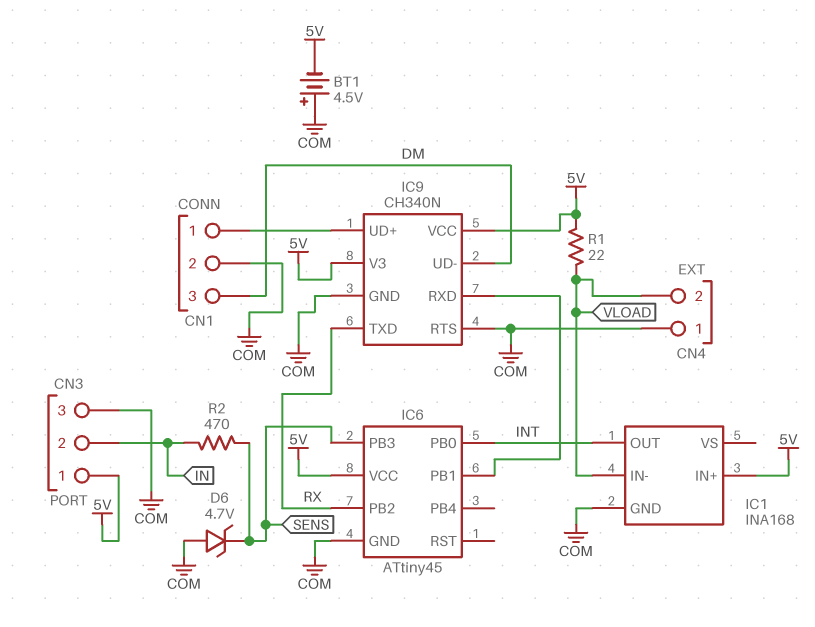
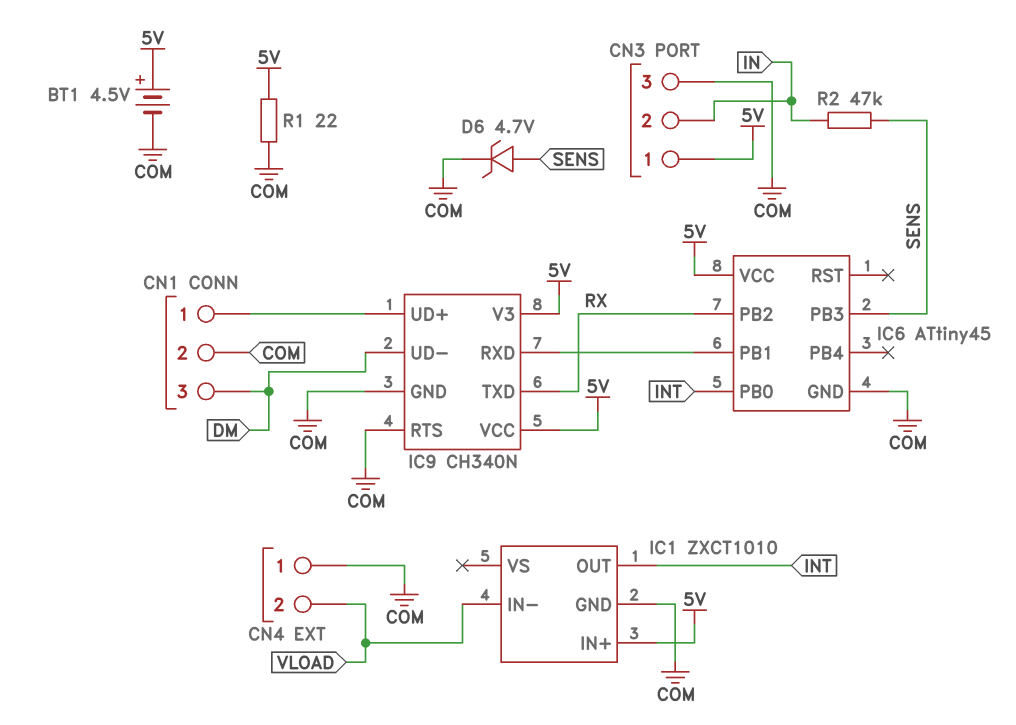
BT1: 4.5V (plus COM, minus 5V) -> 4.5V (plus 5V, minus COM)
D6: zener 4.7V (A COM, K SENS) -> zener 4.7V (A SENS, K COM)
IC1: INA168 -> ZXCT1010
R1: 22 (5V, VLOAD) -> 22 (5V, COM)
R2: 470 (IN, SENS) -> 47k (IN, SENS)

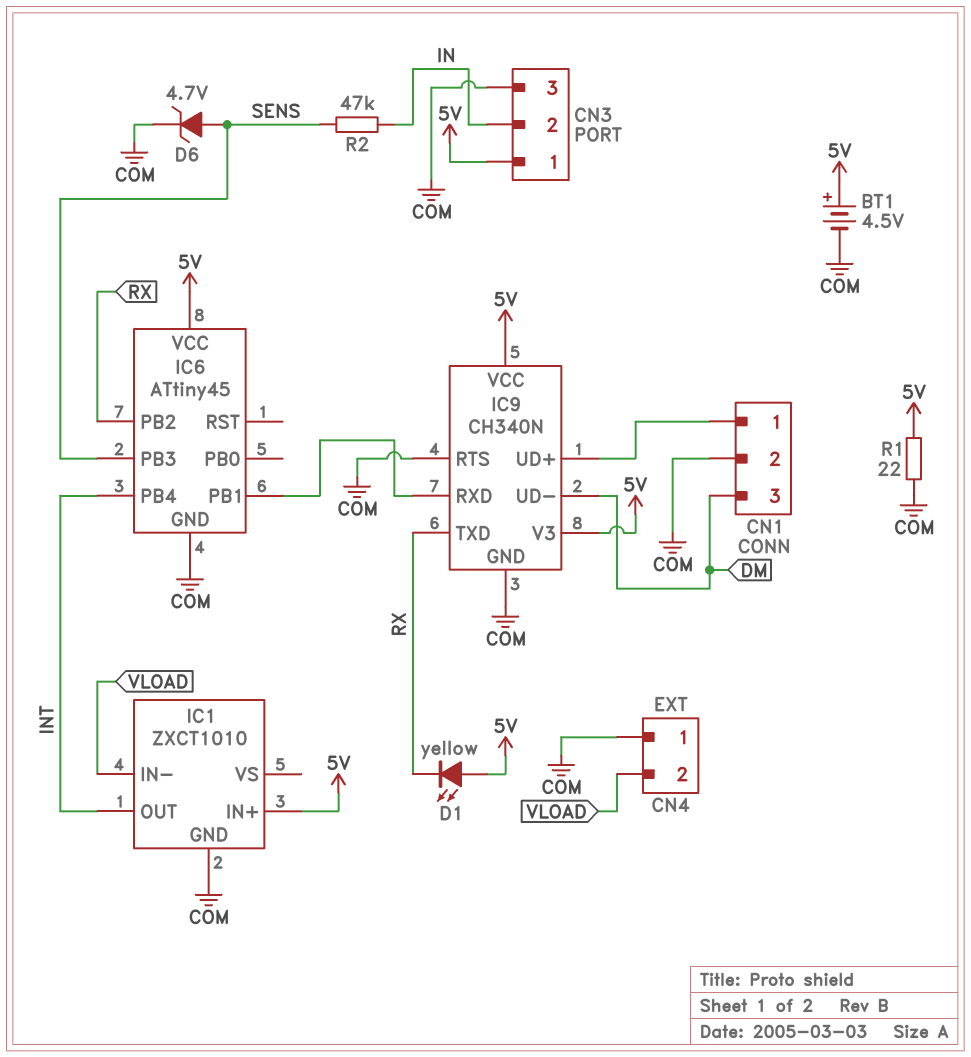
D1: none -> LED yellow (A 5V, K RX)
IC6 pin PB0: INT -> none
IC6 pin PB4: none -> INT

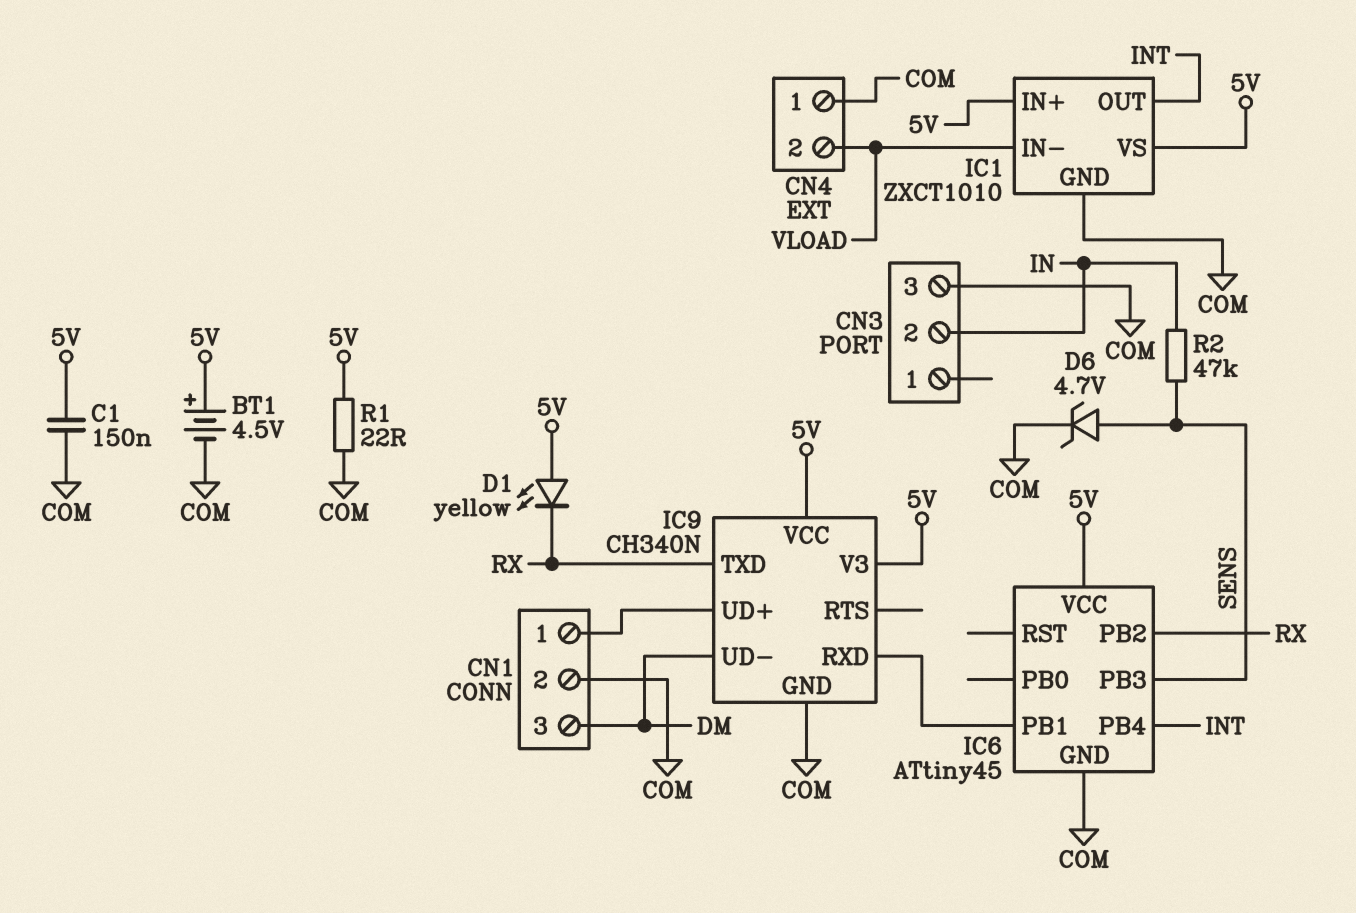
C1: none -> 150nF (5V, COM)
CN3 pin 1: 5V -> none
IC1 pin VS: none -> 5V
IC9 pin RTS: COM -> none

